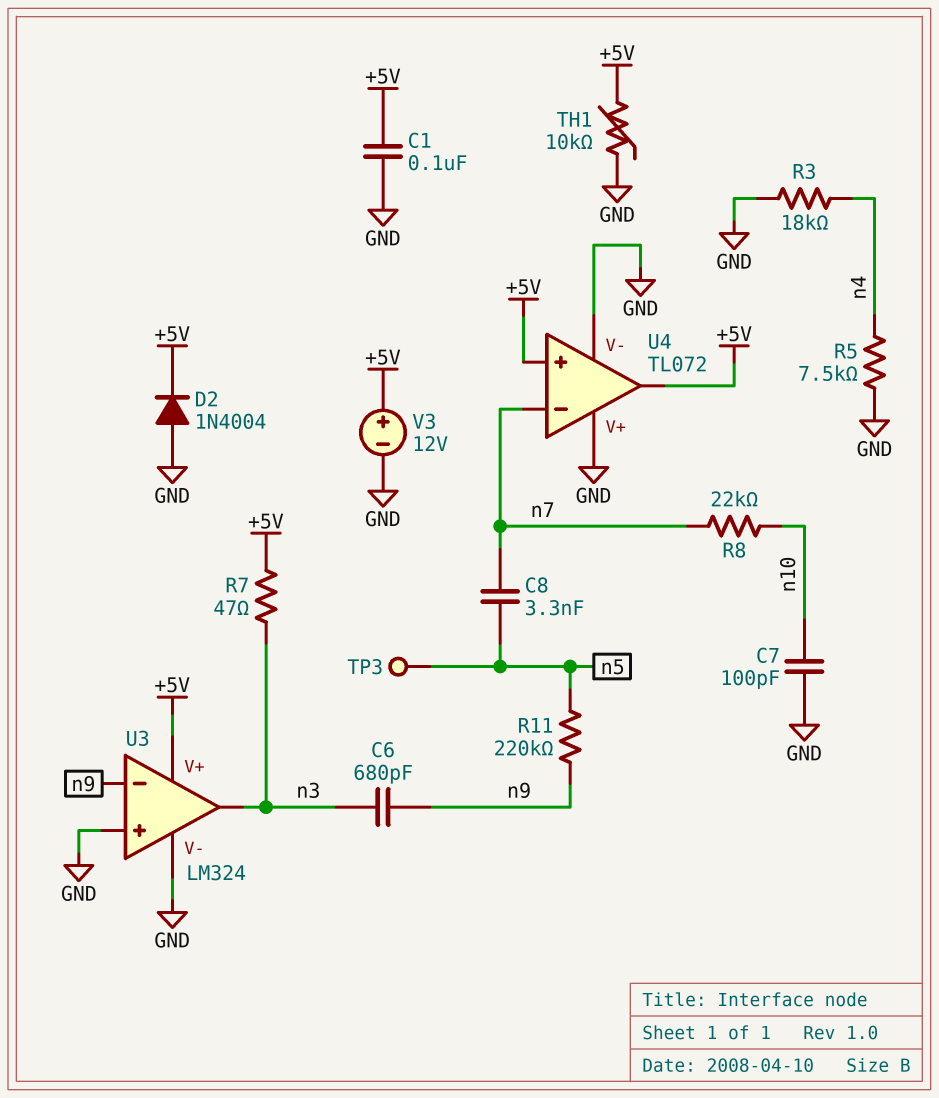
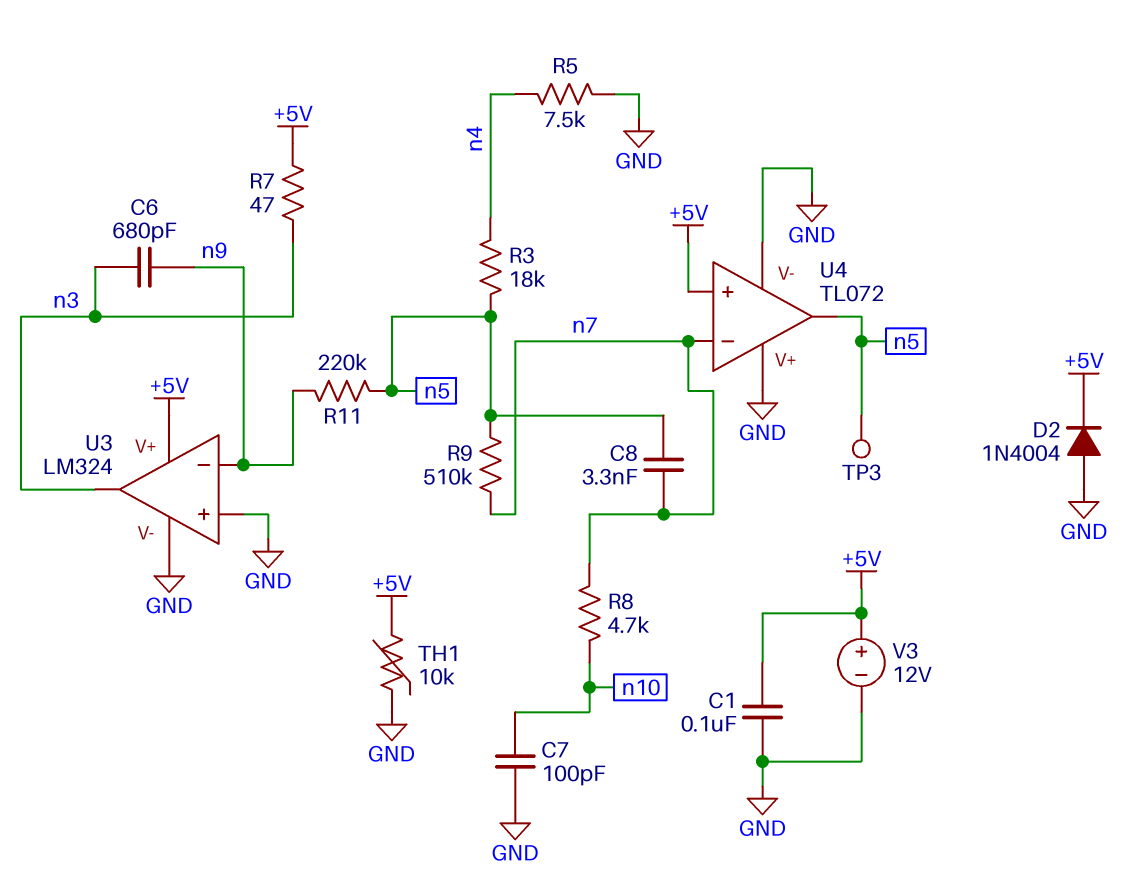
R3: 18k (GND, n4) -> 18k (n4, n5)
R8: 22k (n7, n10) -> 4.7k (n7, n10)
R9: none -> 510k (n5, n7)
U4 pin out: +5V -> n5

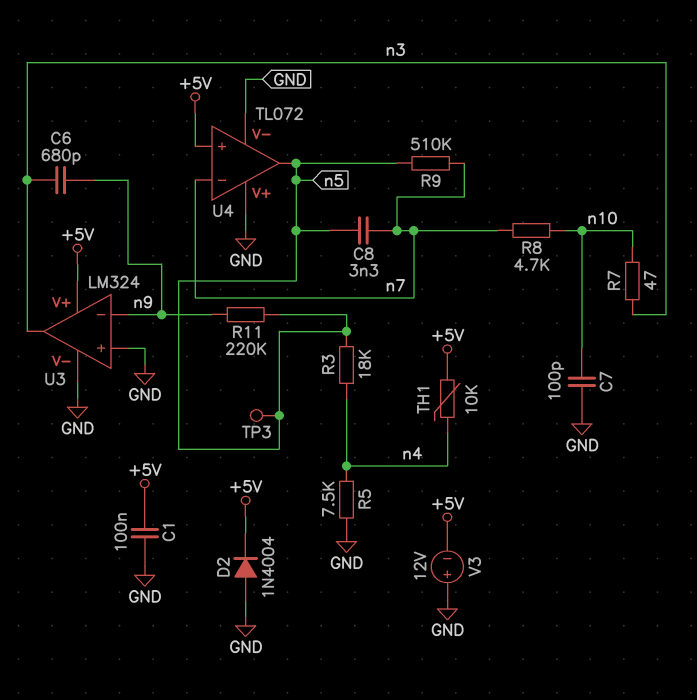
R7: 47 (+5V, n3) -> 47 (n3, n10)
TH1: 10k (+5V, GND) -> 10k (+5V, n4)
V3: 12V (plus +5V, minus GND) -> 12V (plus GND, minus +5V)

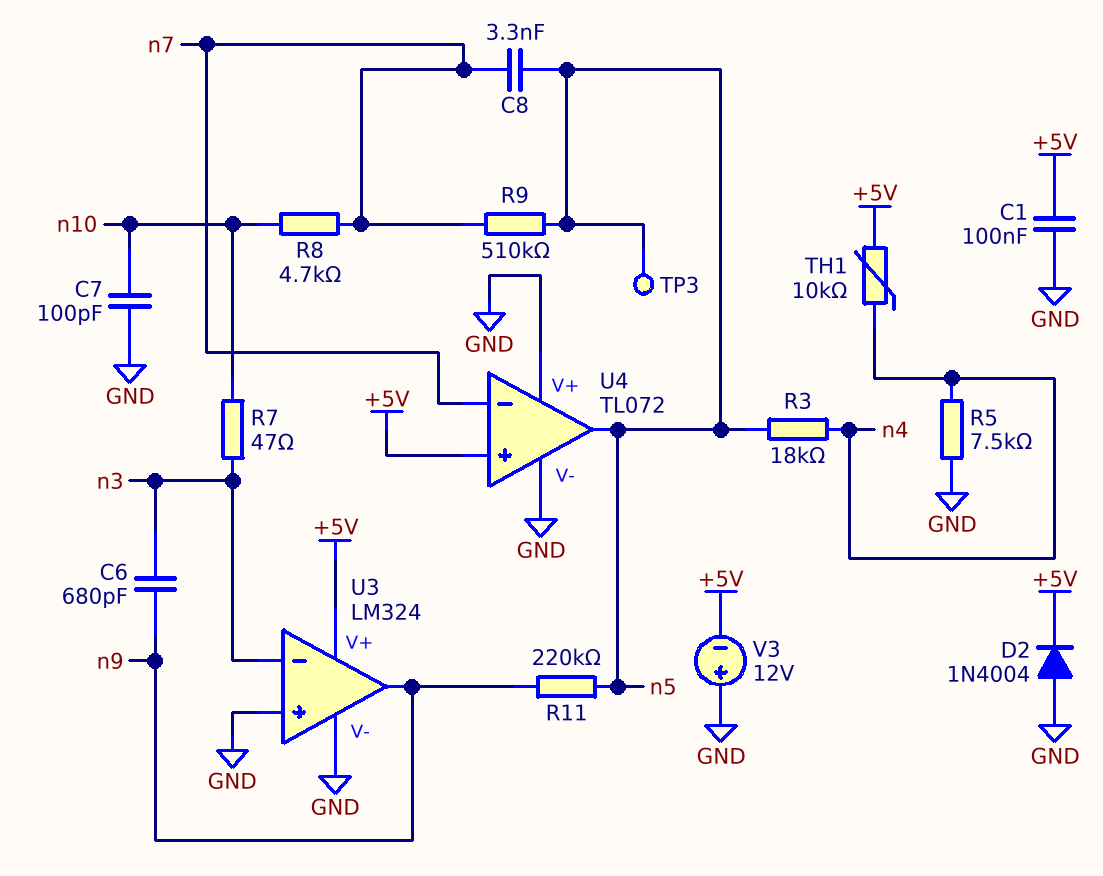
U3 pin in-: n9 -> n3
U3 pin out: n3 -> n9

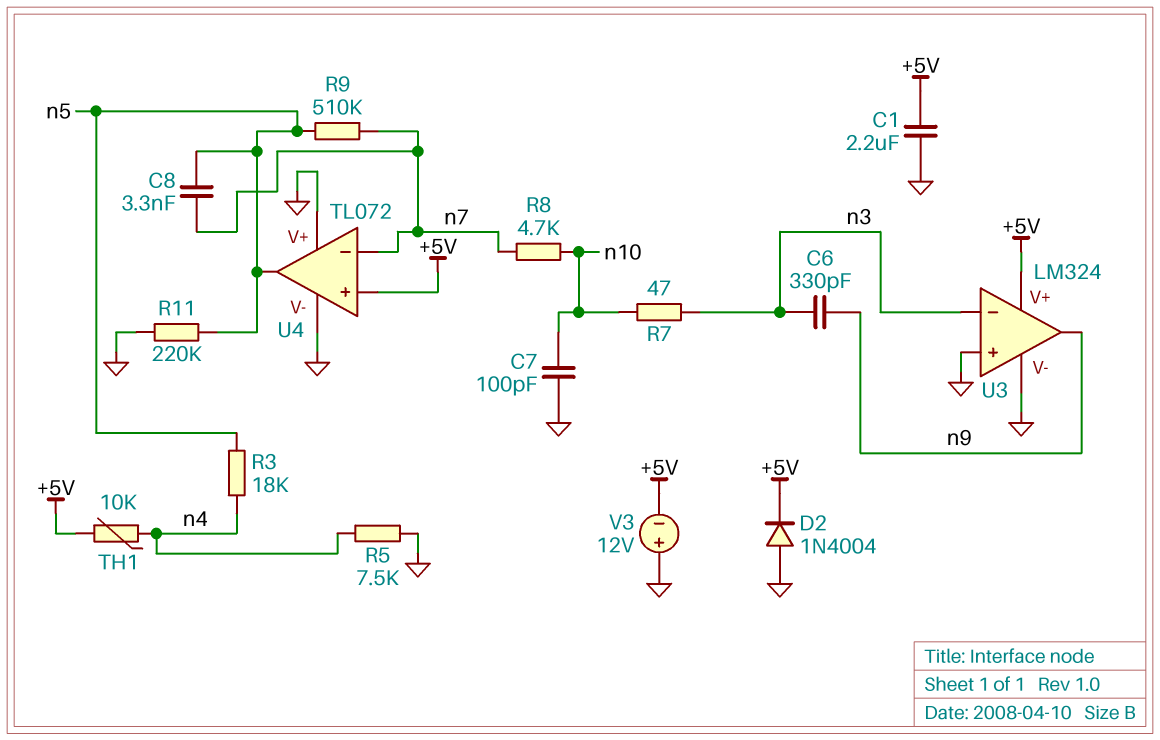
C1: 100nF (+5V, GND) -> 2.2uF (+5V, GND)
C6: 680pF (n3, n9) -> 330pF (n3, n9)
R11: 220k (n5, n9) -> 220k (GND, n5)
TP3: test point (n5) -> none

